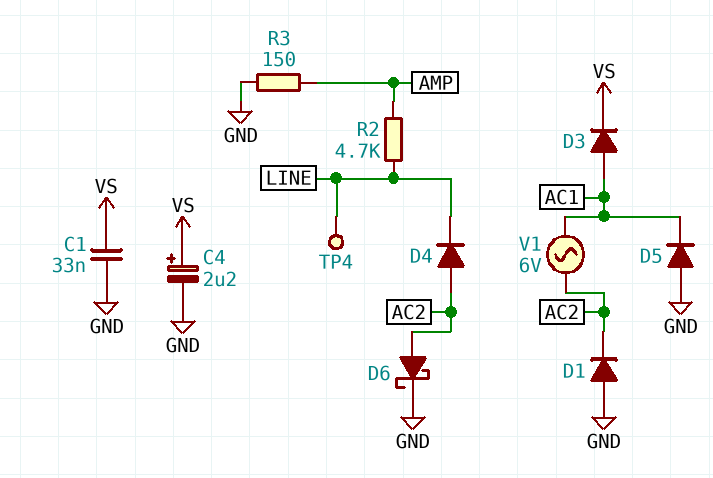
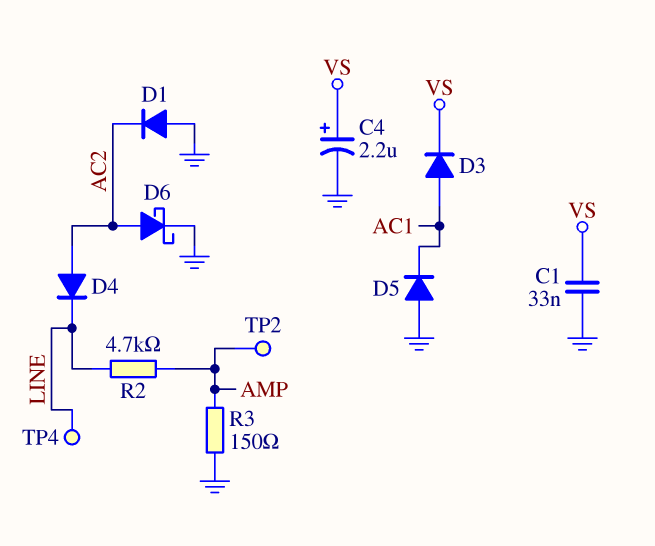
TP2: none -> test point (AMP)
V1: AC 6V (AC1, AC2) -> none

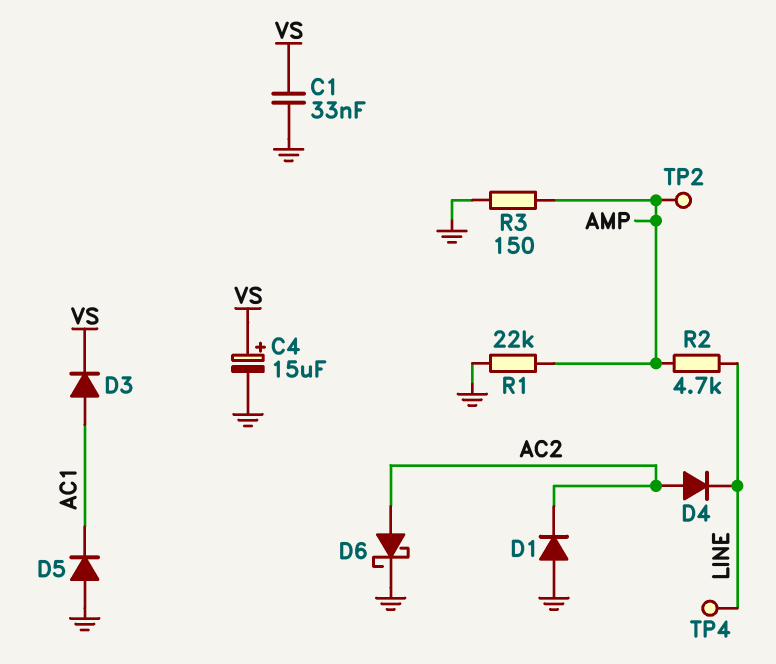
C4: 2.2uF (plus VS, minus GND) -> 15uF (plus VS, minus GND)
R1: none -> 22k (AMP, GND)

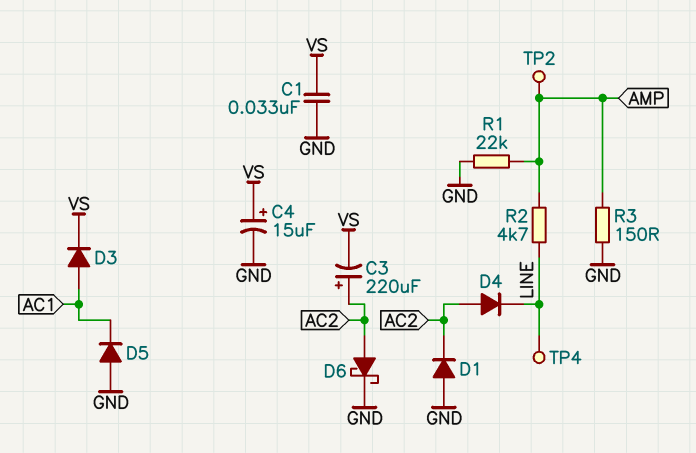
C3: none -> 220uF (plus AC2, minus VS)

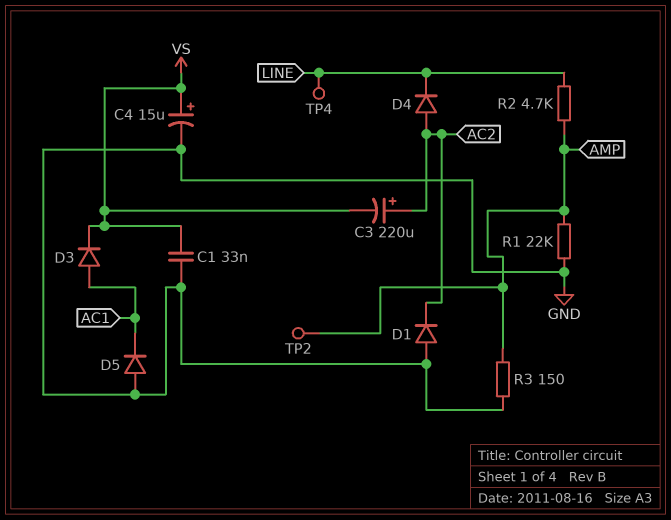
D6: schottky (A AC2, K GND) -> none

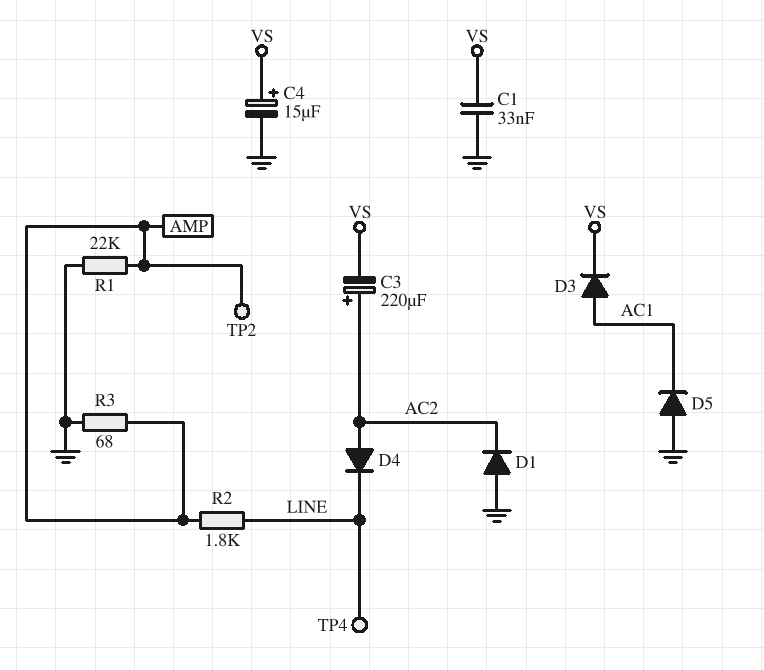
R2: 4.7k (AMP, LINE) -> 1.8k (AMP, LINE)
R3: 150 (AMP, GND) -> 68 (AMP, GND)

